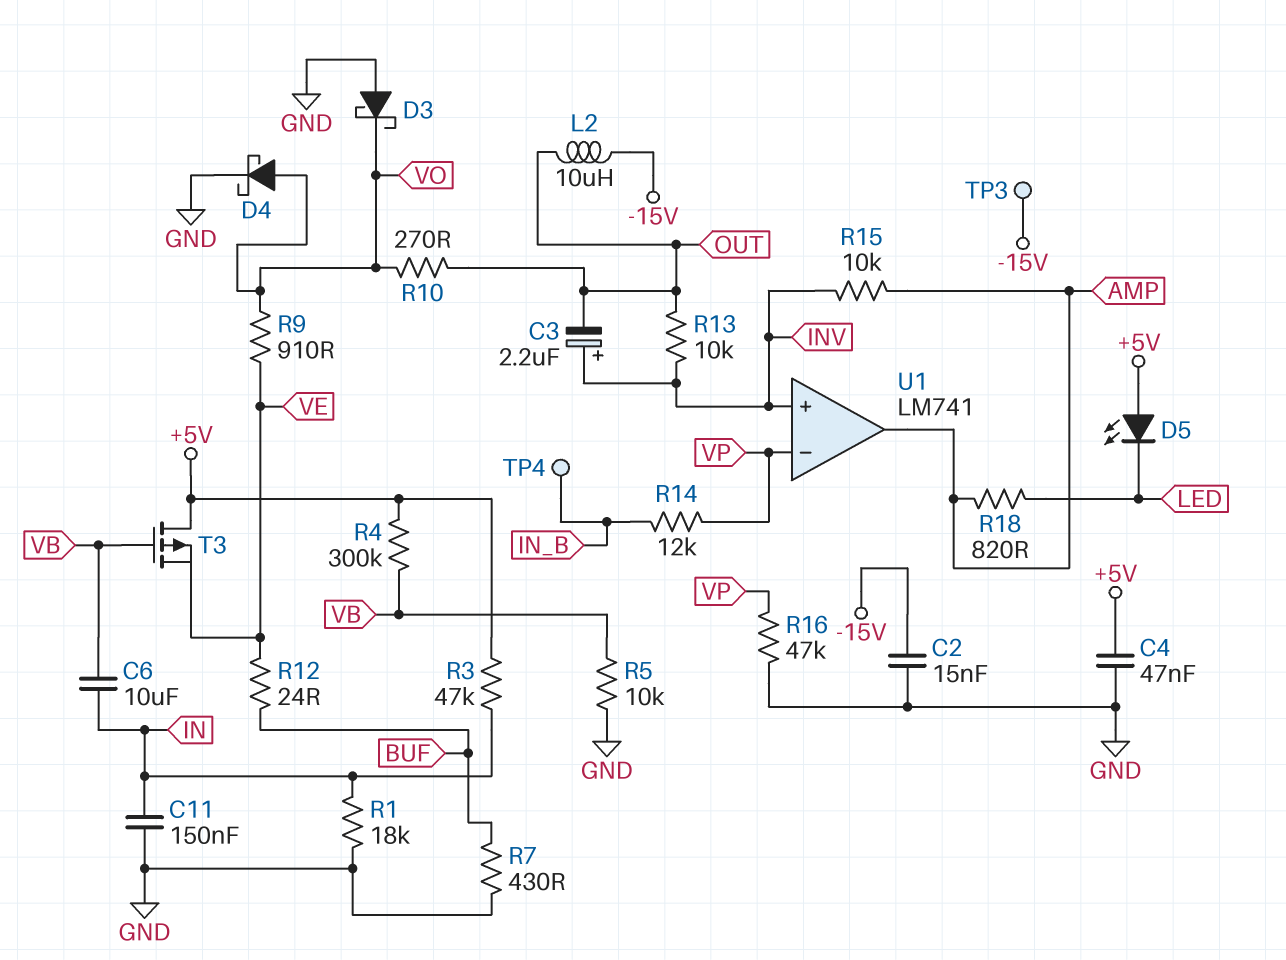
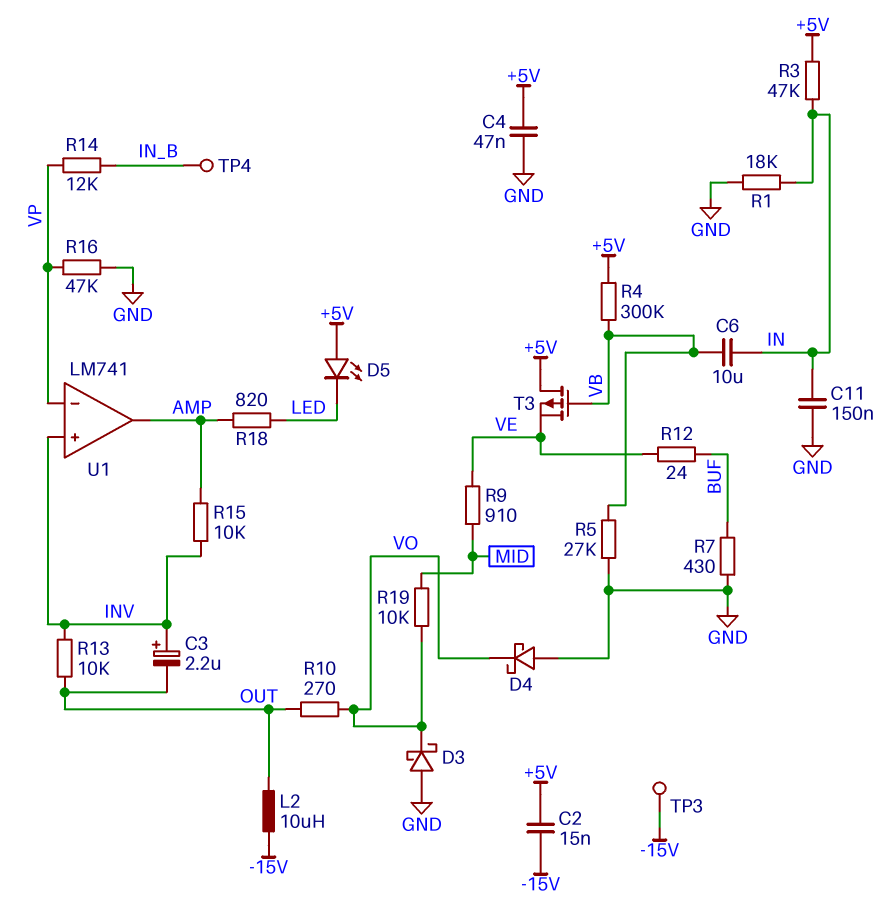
C2: 15nF (-15V, GND) -> 15nF (+5V, -15V)
D4: schottky (A VO, K GND) -> schottky (A GND, K VO)
R5: 10k (GND, VB) -> 27k (GND, VB)
R9: 910 (VE, VO) -> 910 (MID, VE)
R19: none -> 10k (MID, VO)

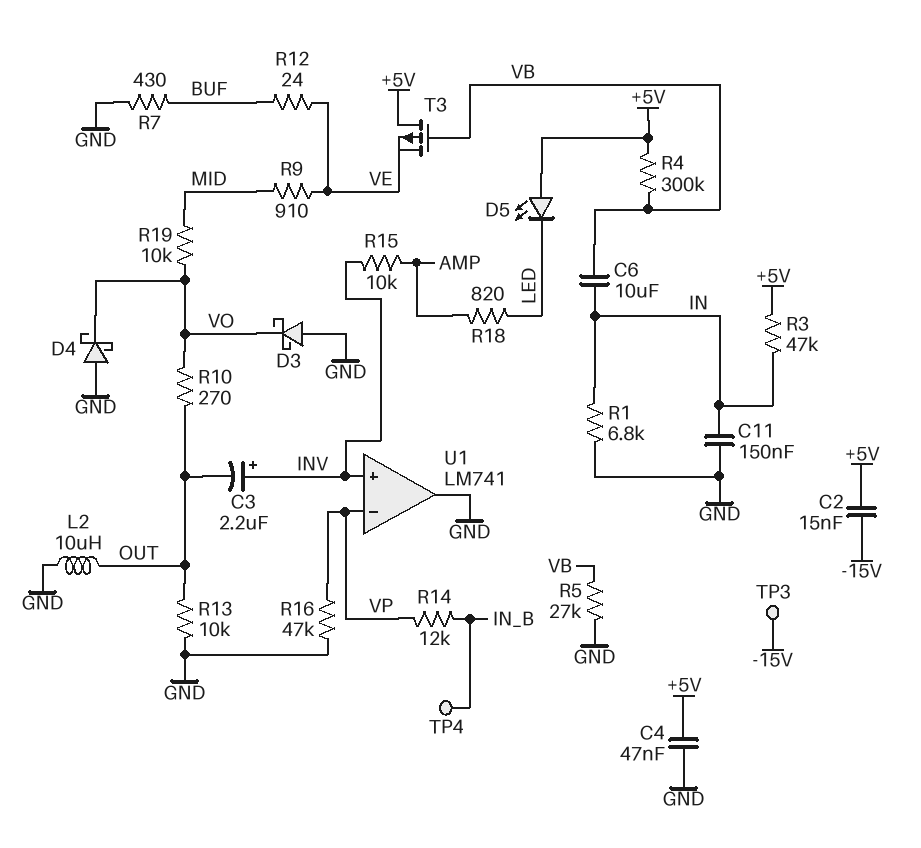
L2: 10uH (-15V, OUT) -> 10uH (GND, OUT)
R1: 18k (GND, IN) -> 6.8k (GND, IN)
R13: 10k (INV, OUT) -> 10k (GND, OUT)
U1 pin out: AMP -> GND

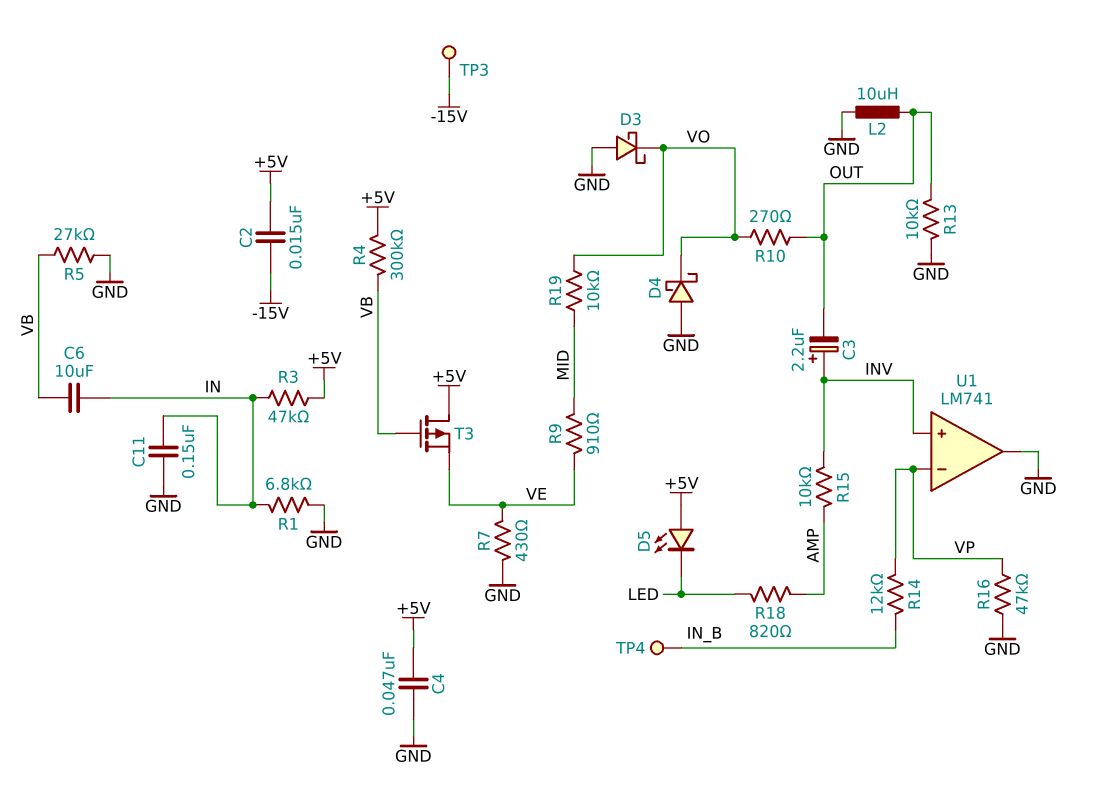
R7: 430 (BUF, GND) -> 430 (GND, VE)
R12: 24 (BUF, VE) -> none

